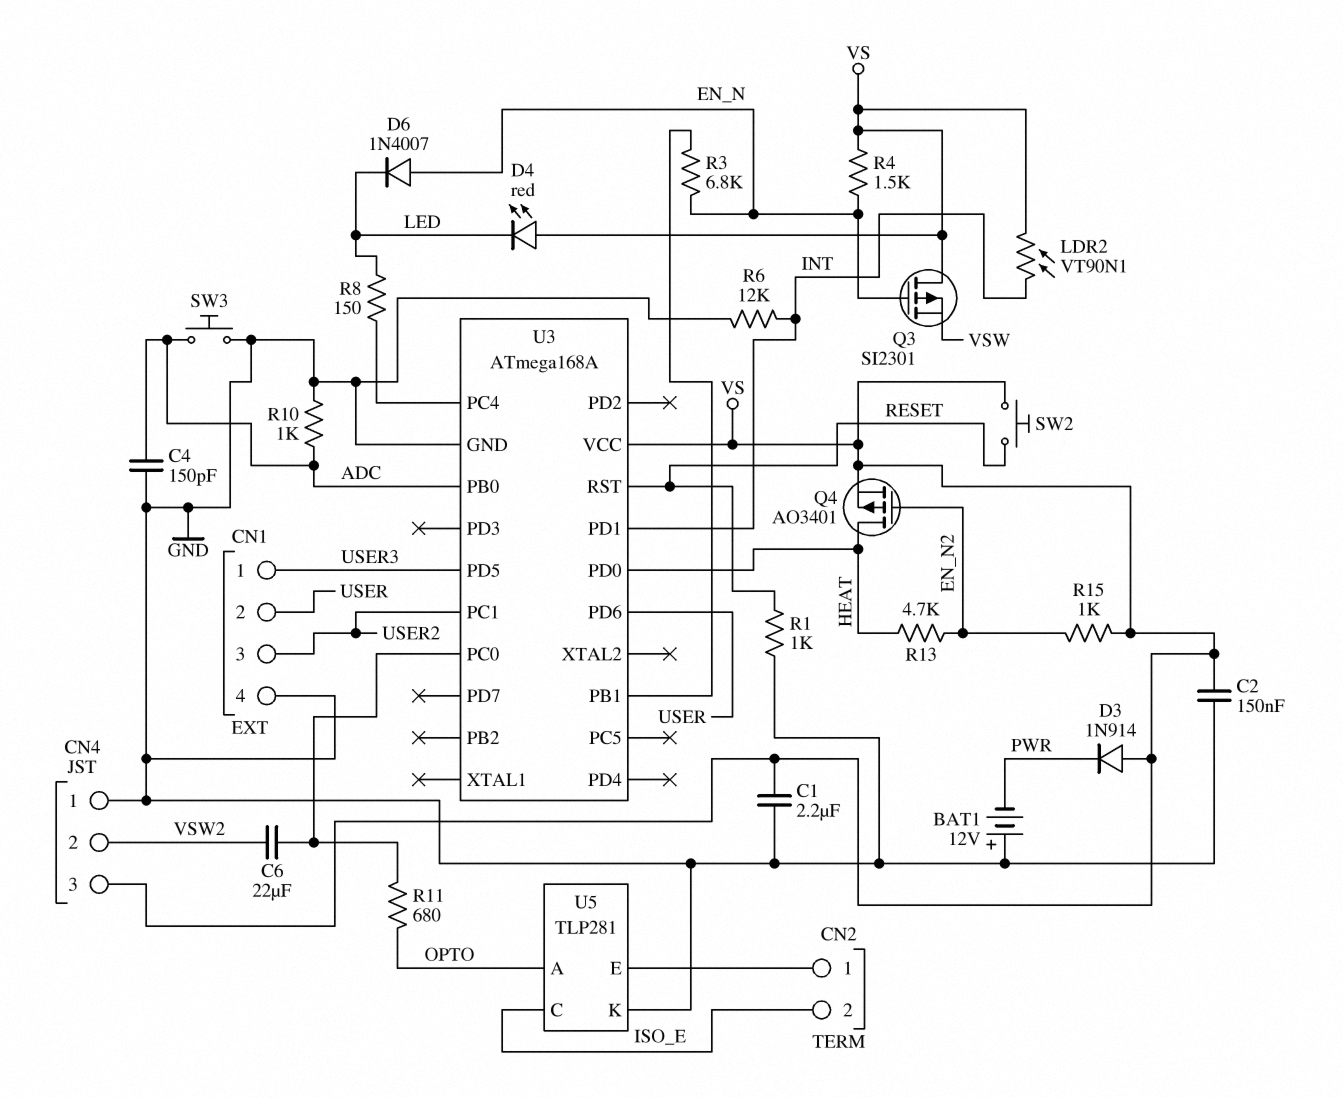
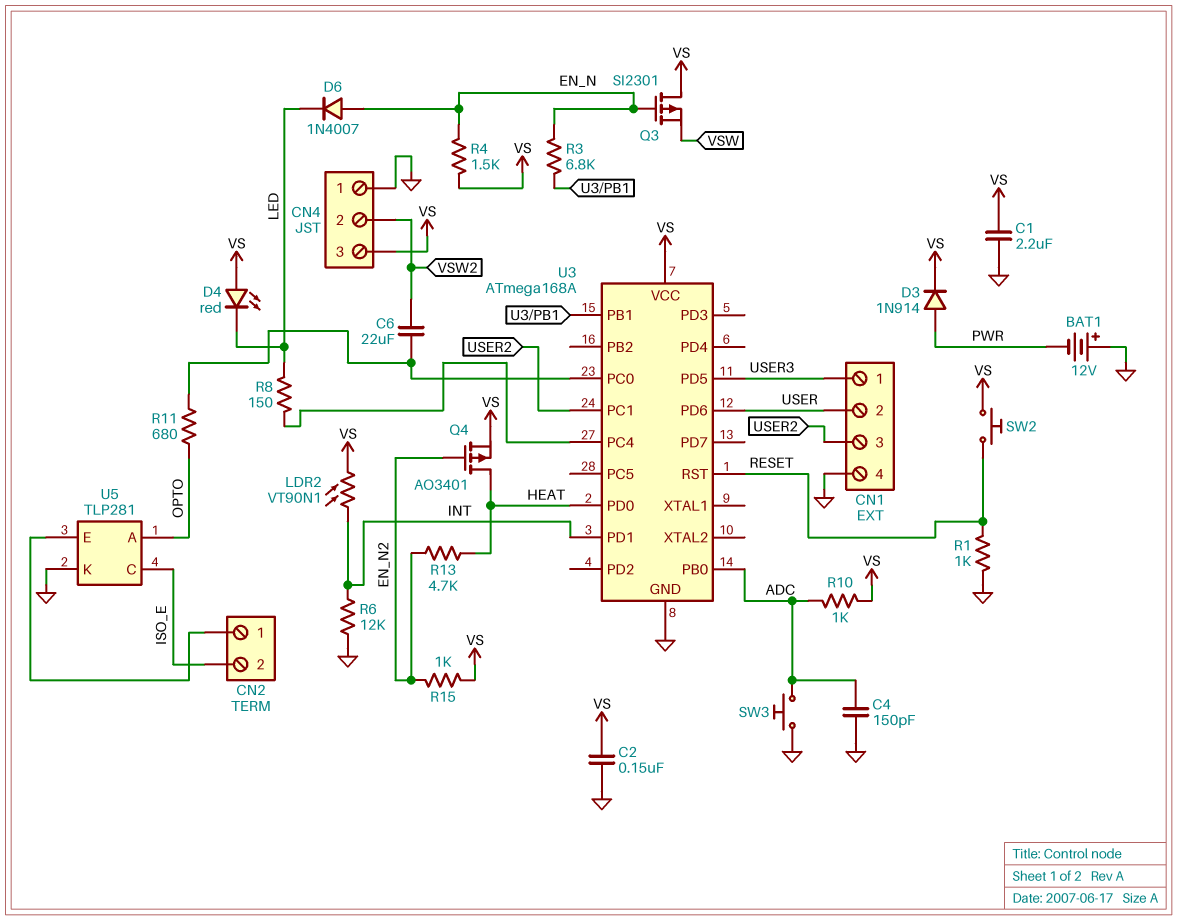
D3: diode 1N914 (A VS, K PWR) -> diode 1N914 (A PWR, K VS)
R10: 1k (ADC, GND) -> 1k (ADC, VS)

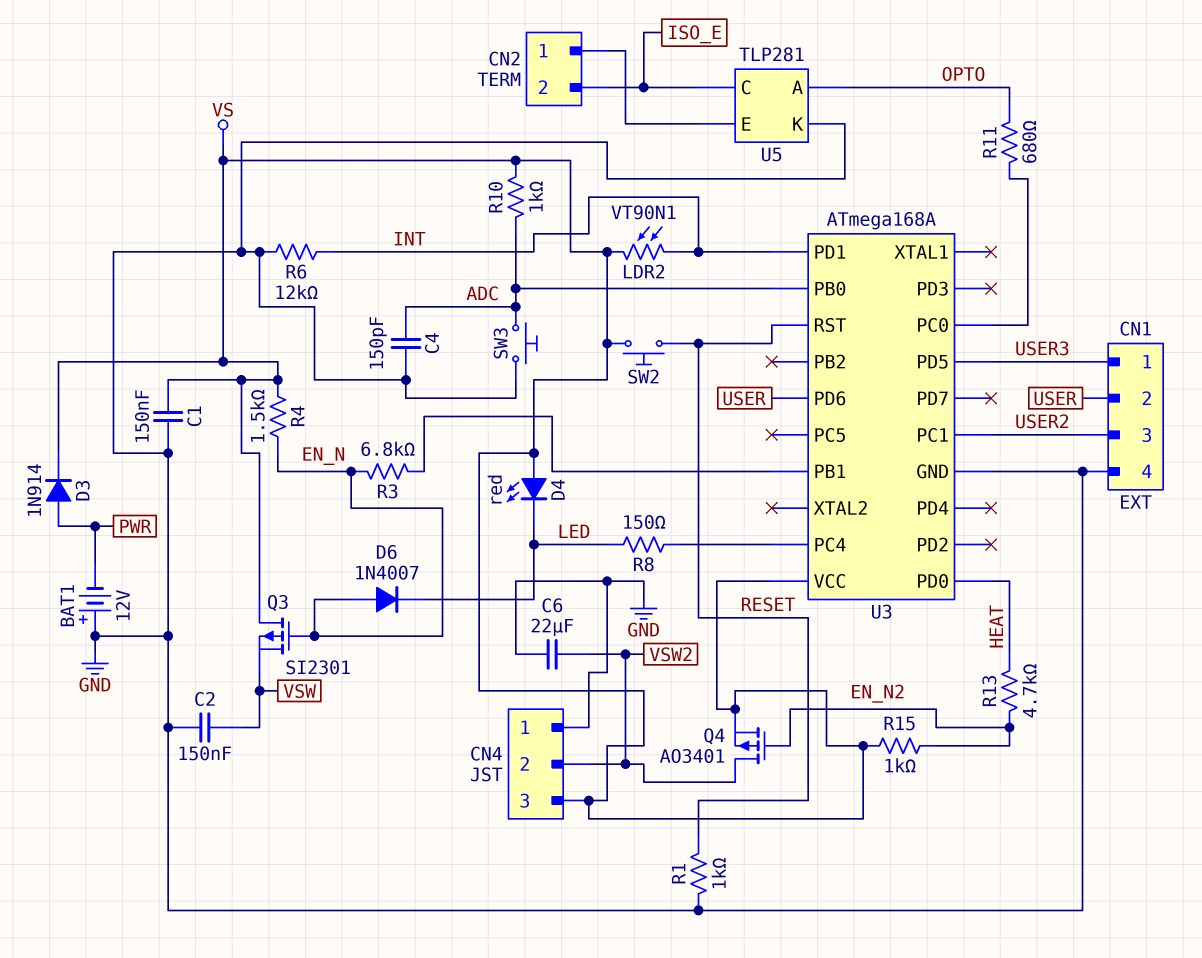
C1: 2.2uF (GND, VS) -> 150nF (GND, VS)
C2: 150nF (GND, VS) -> 150nF (GND, VSW)
C6: 22uF (U3/PC0, VSW2) -> 22uF (GND, VSW2)
Q4: PMOS AO3401 (G EN_N2, D HEAT, S VS) -> PMOS AO3401 (G EN_N2, D VSW2, S VS)

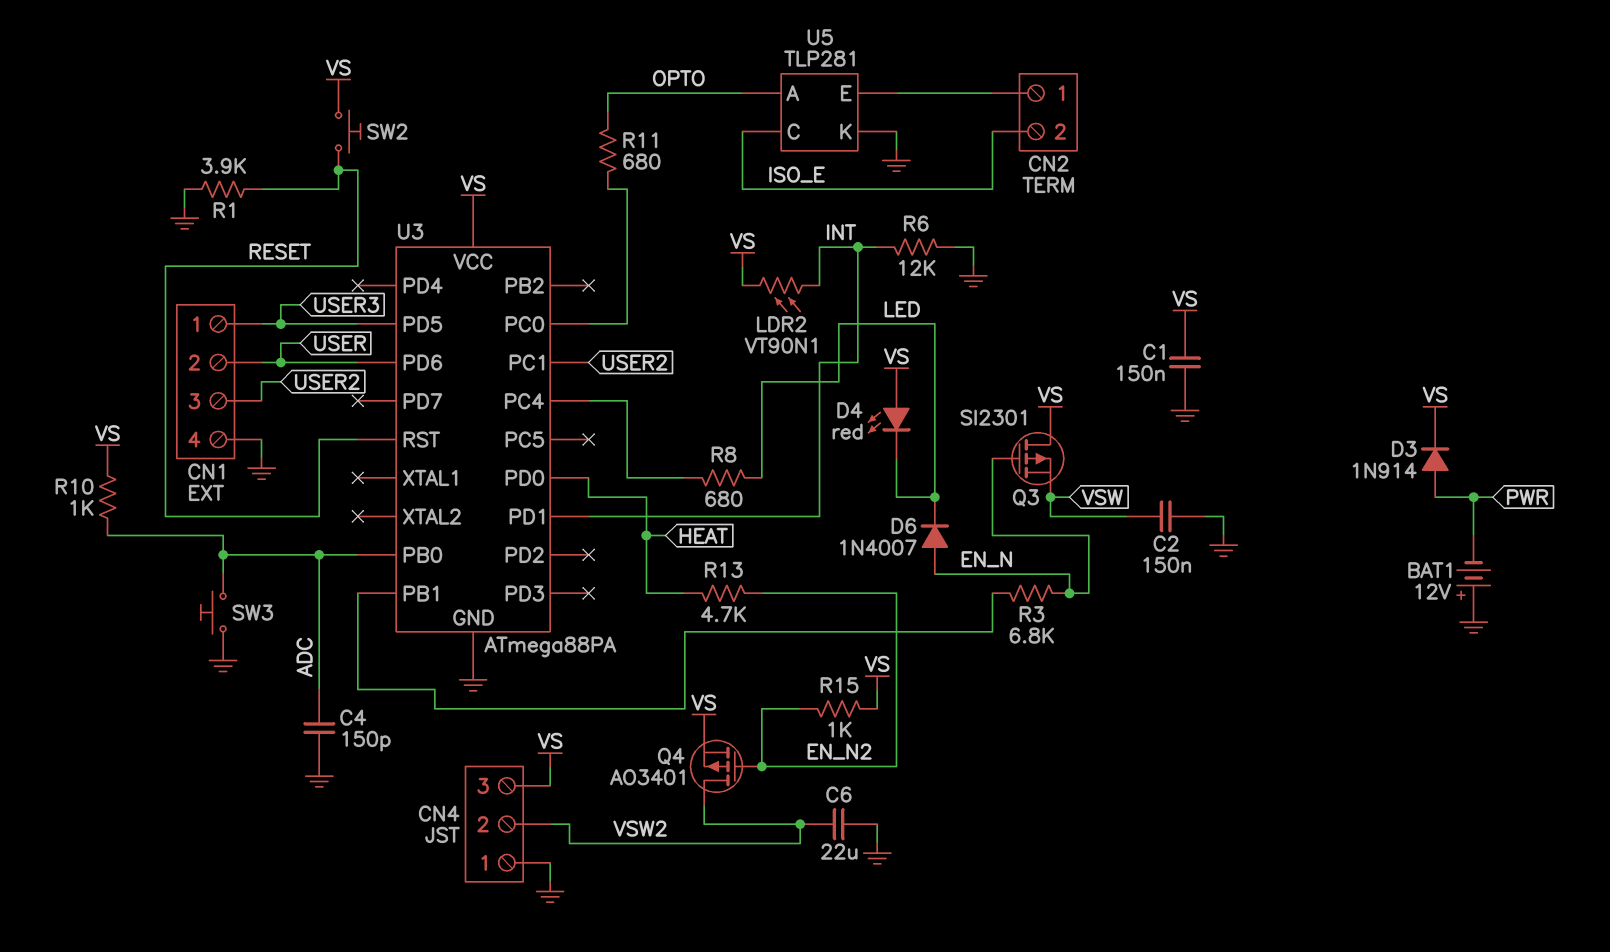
R1: 1k (GND, RESET) -> 3.9k (GND, RESET)
R4: 1.5k (EN_N, VS) -> none
R8: 150 (LED, U3/PC4) -> 680 (LED, U3/PC4)
U3: ATmega168A -> ATmega88PA

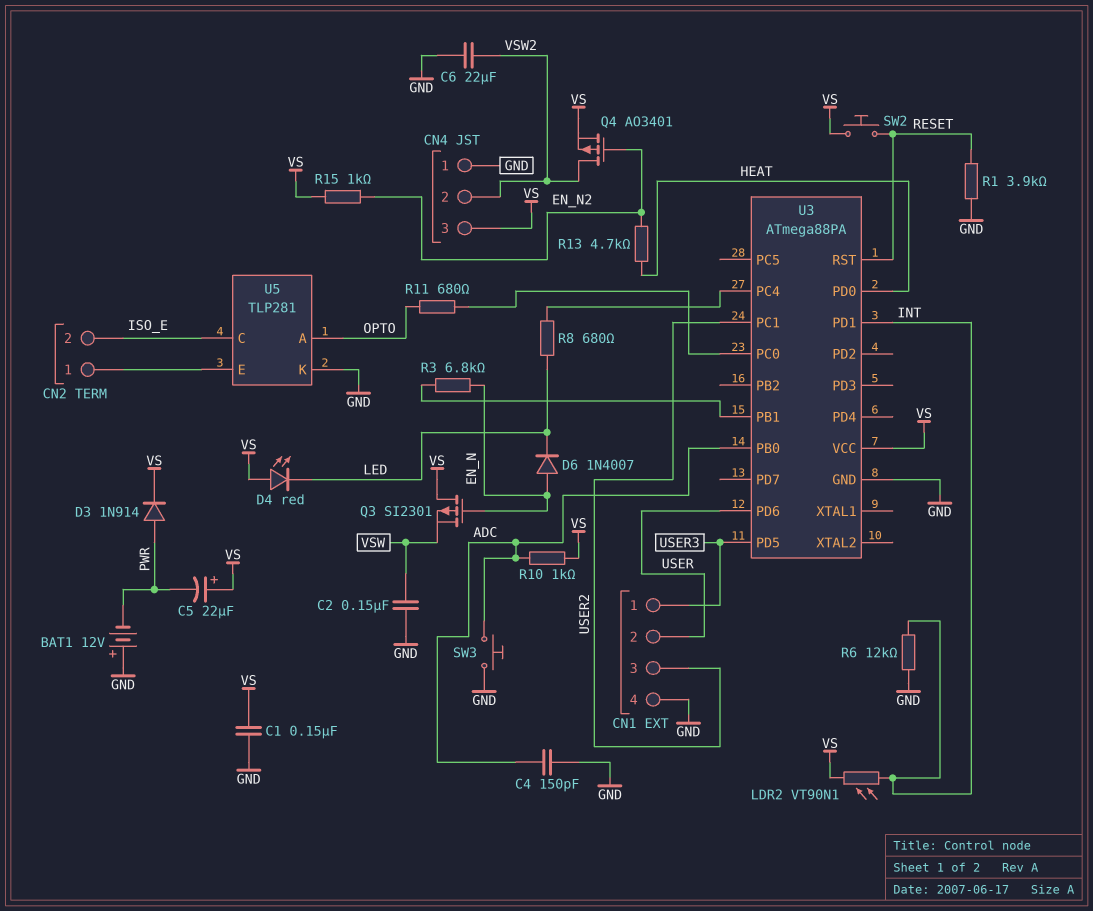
C5: none -> 22uF (plus VS, minus PWR)

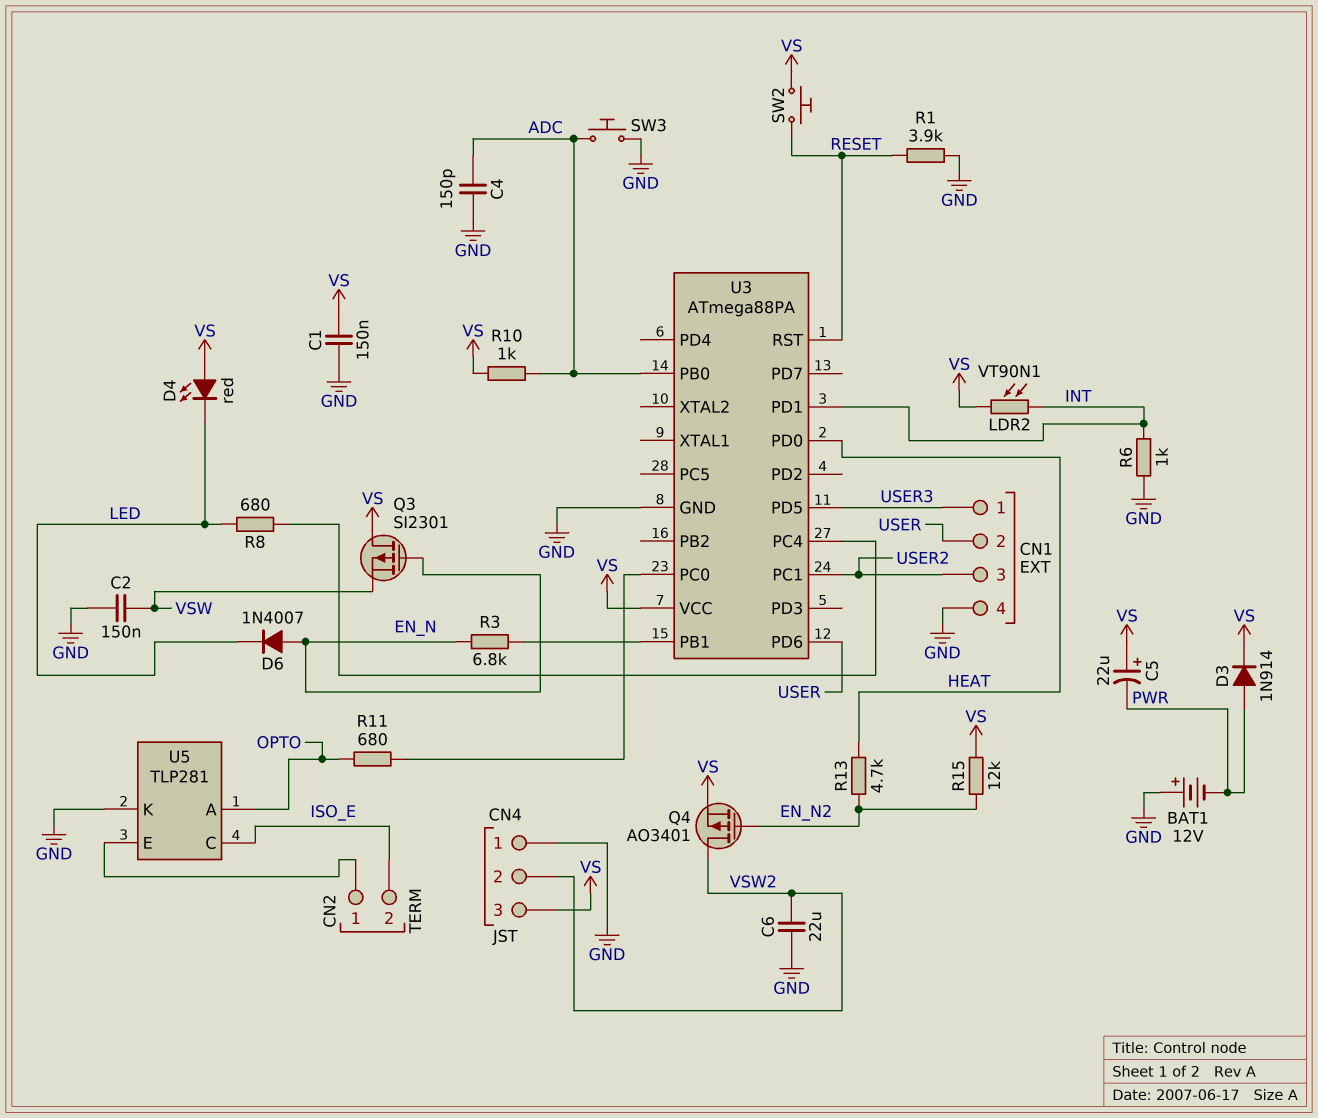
R6: 12k (GND, INT) -> 1k (GND, INT)
R15: 1k (EN_N2, VS) -> 12k (EN_N2, VS)

